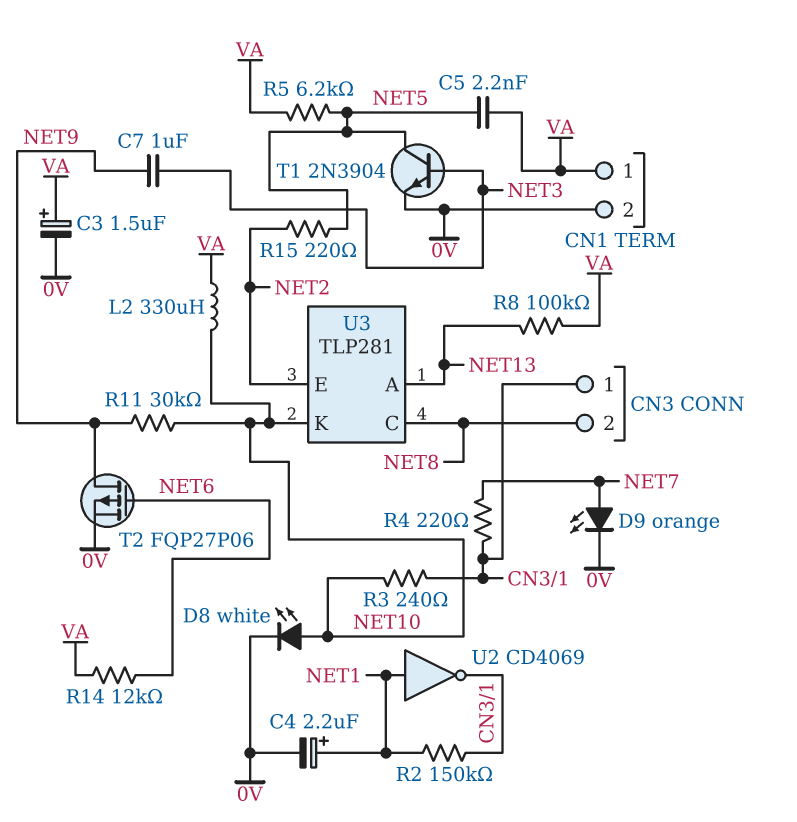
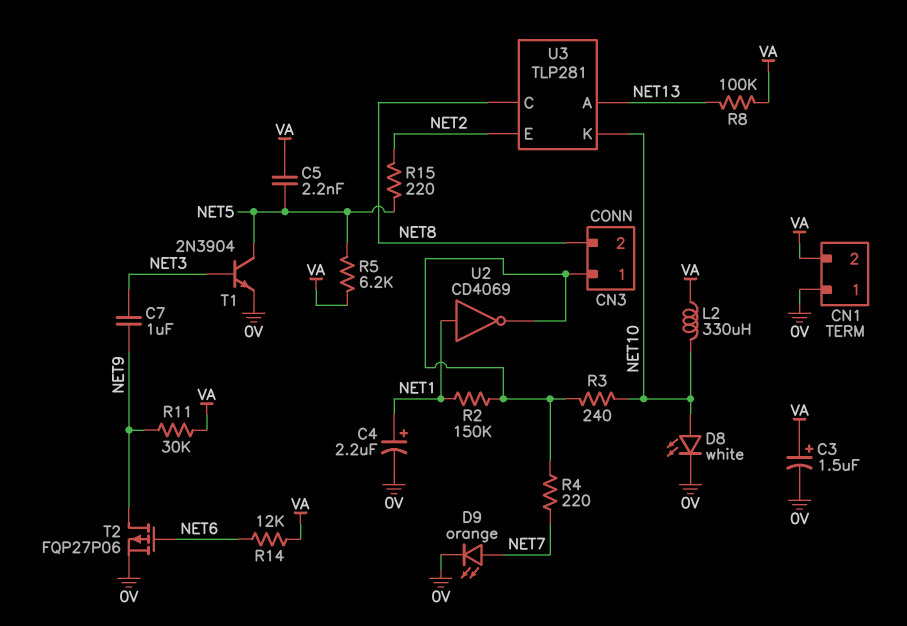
CN1 pin 1: VA -> 0V
CN1 pin 2: 0V -> VA
R11: 30k (NET9, NET10) -> 30k (NET9, VA)

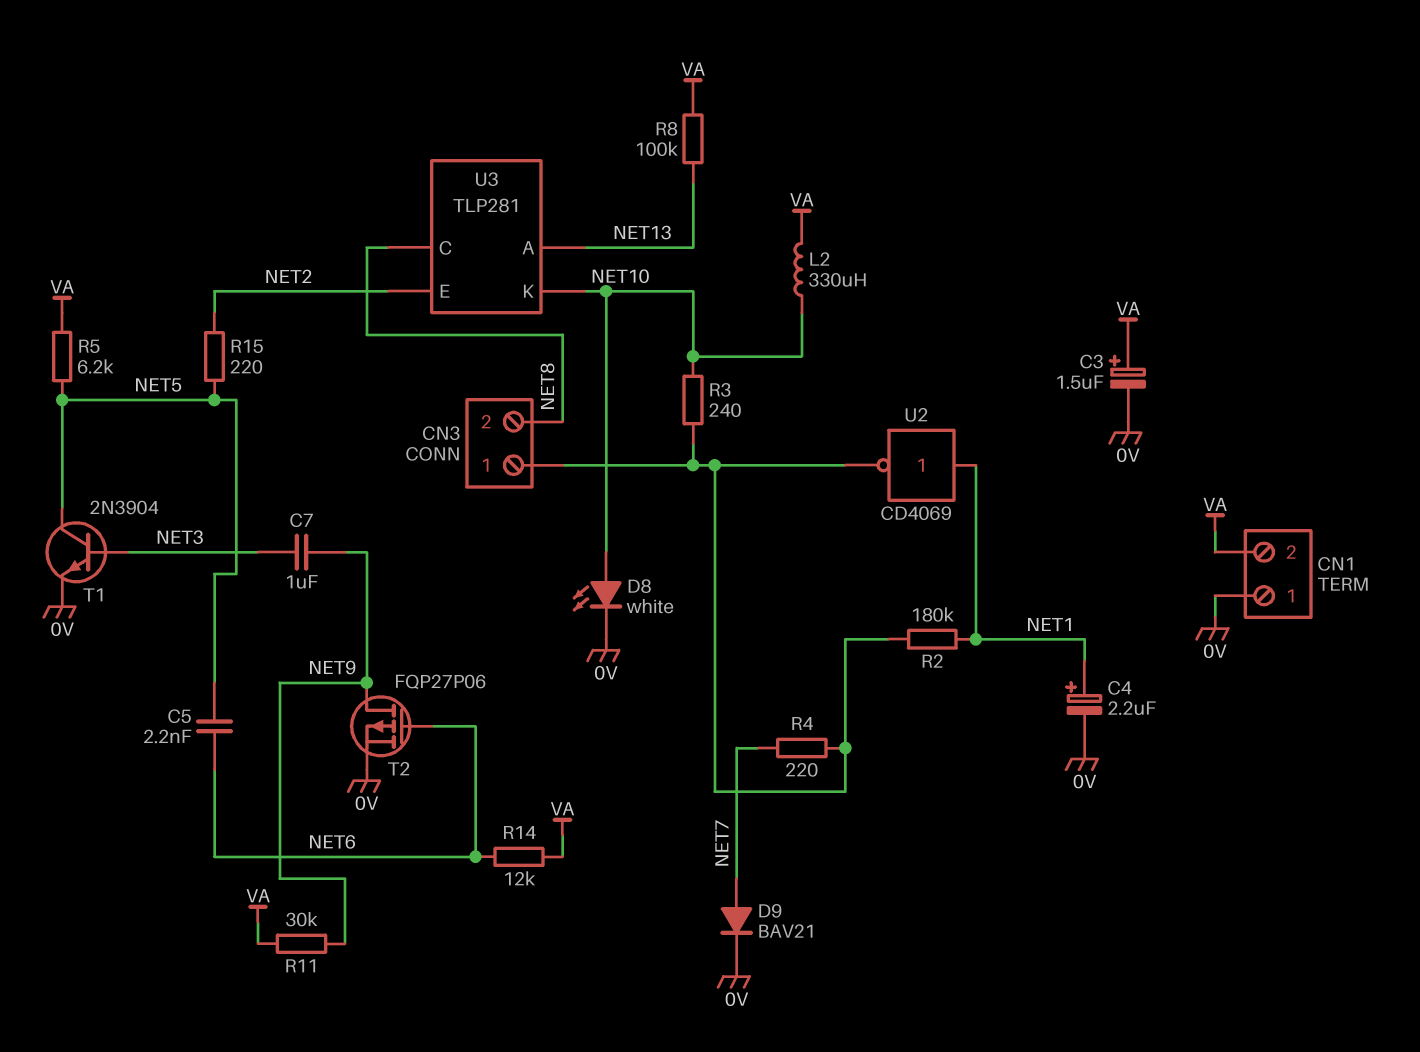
C5: 2.2nF (NET5, VA) -> 2.2nF (NET5, NET6)
D9: LED orange (A NET7, K 0V) -> diode BAV21 (A NET7, K 0V)
R2: 150k (CN3/1, NET1) -> 180k (CN3/1, NET1)

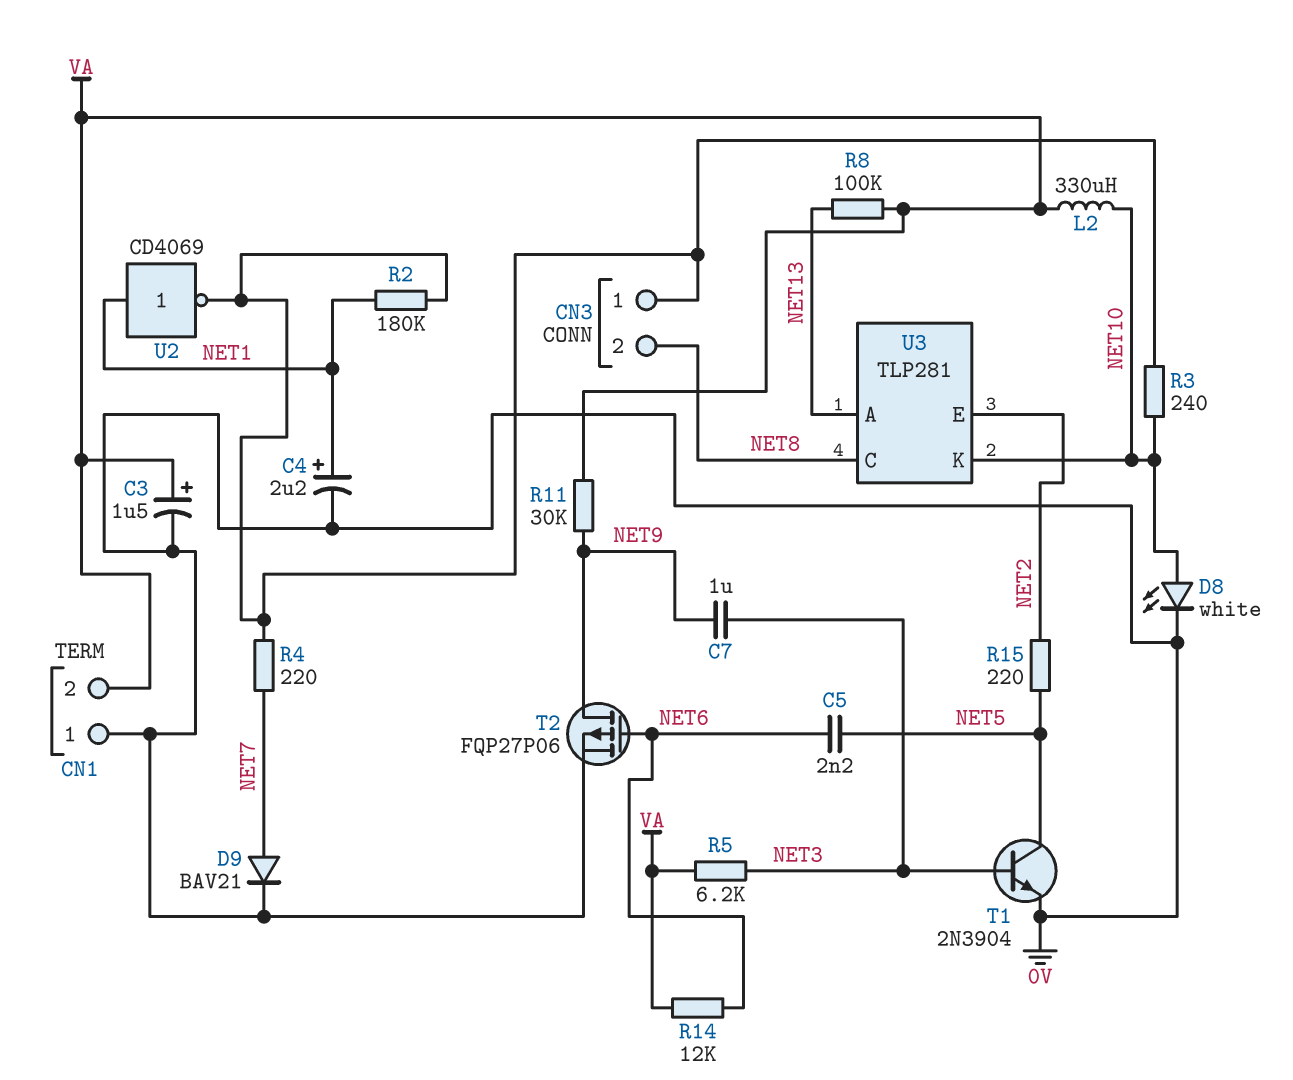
R5: 6.2k (NET5, VA) -> 6.2k (NET3, VA)

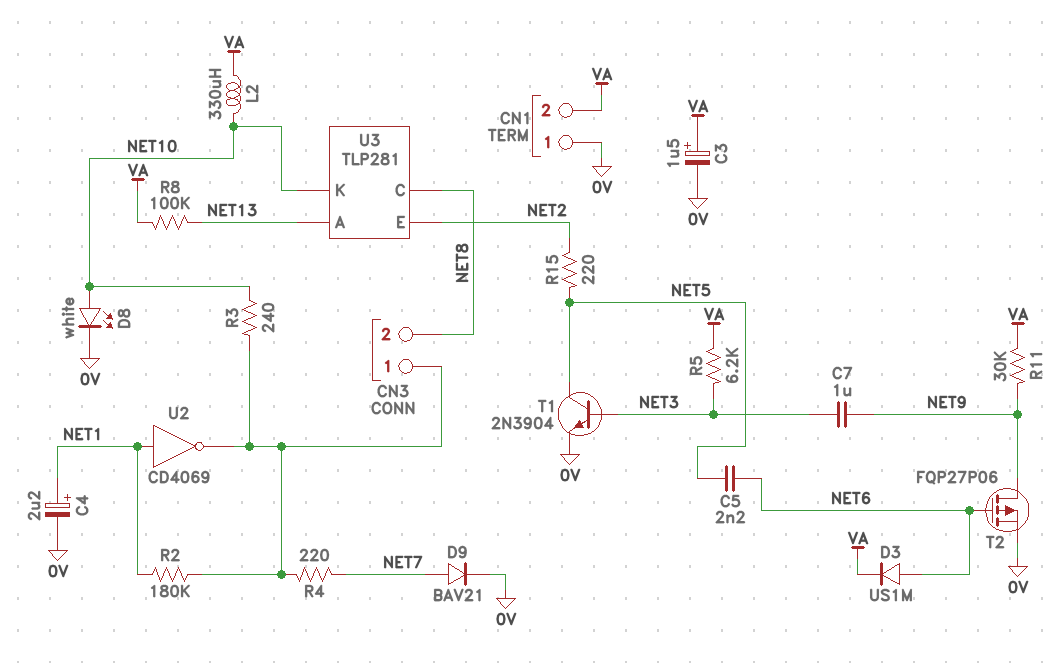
D3: none -> diode US1M (A NET6, K VA)
R14: 12k (NET6, VA) -> none

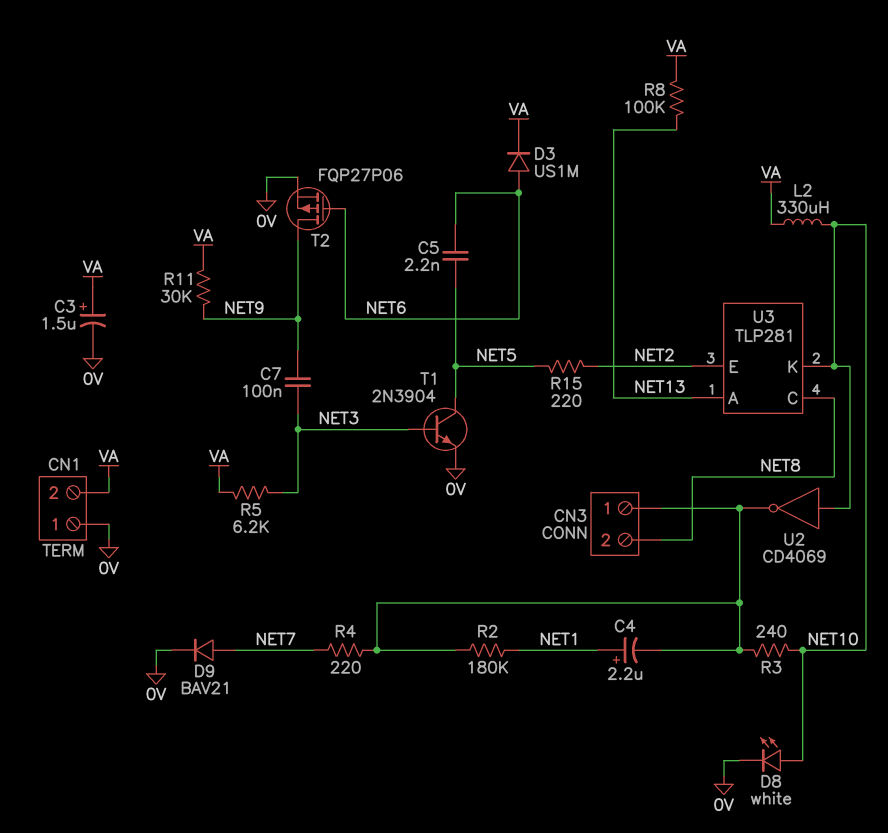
C4: 2.2uF (plus NET1, minus 0V) -> 2.2uF (plus NET1, minus CN3/1)
C7: 1uF (NET3, NET9) -> 100nF (NET3, NET9)
U2: NOT CD4069 (in NET1, out CN3/1) -> NOT CD4069 (in NET10, out CN3/1)

